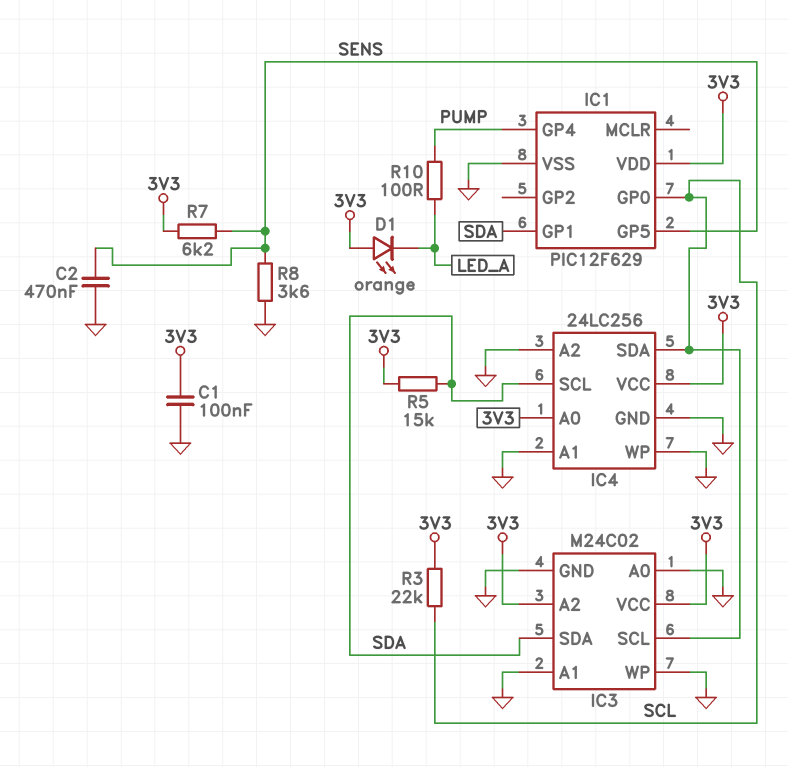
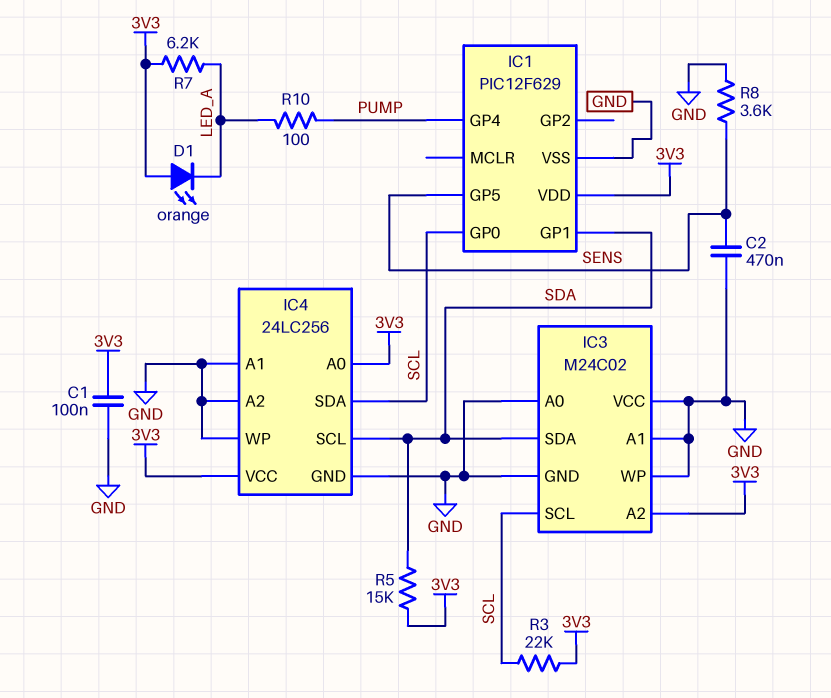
IC3 pin VCC: 3V3 -> GND
R7: 6.2k (3V3, SENS) -> 6.2k (3V3, LED_A)

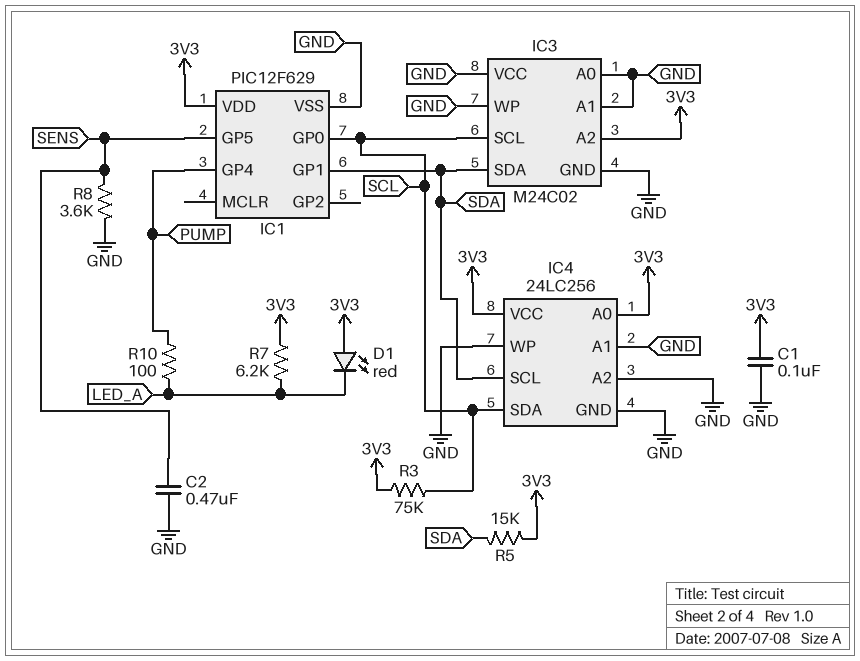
D1: LED orange (A 3V3, K LED_A) -> LED red (A 3V3, K LED_A)
R3: 22k (3V3, SCL) -> 75k (3V3, SCL)

